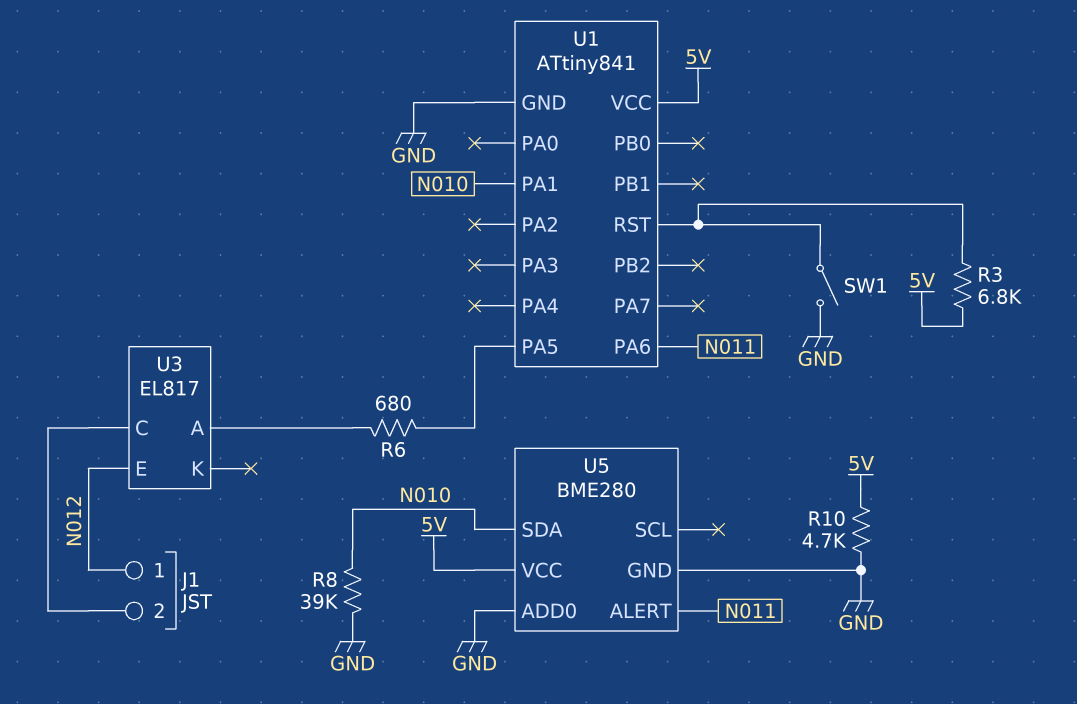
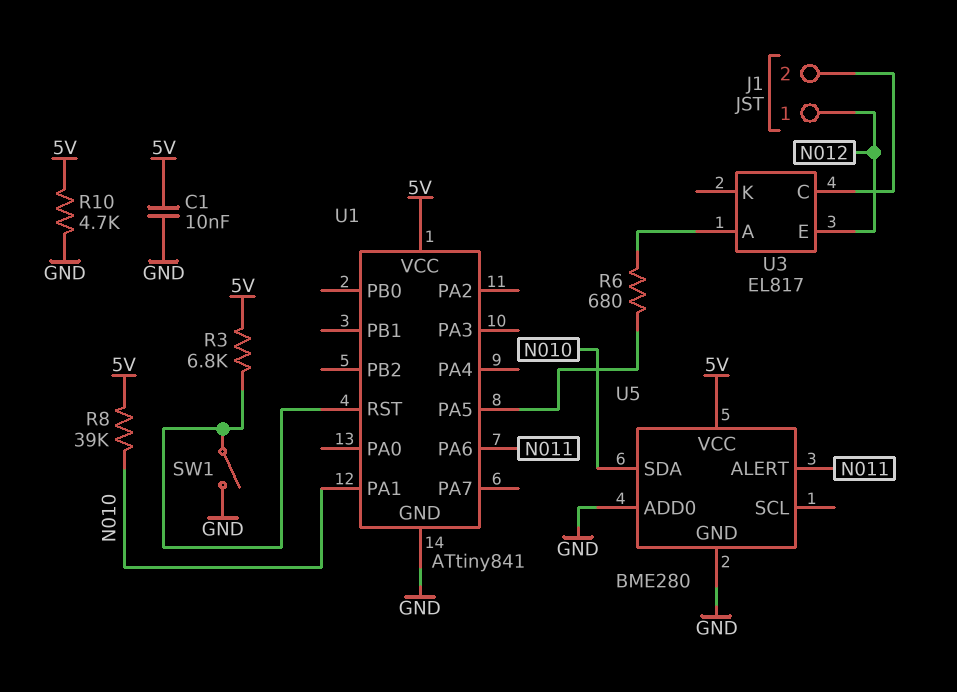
C1: none -> 10nF (5V, GND)
R8: 39k (GND, N010) -> 39k (5V, N010)

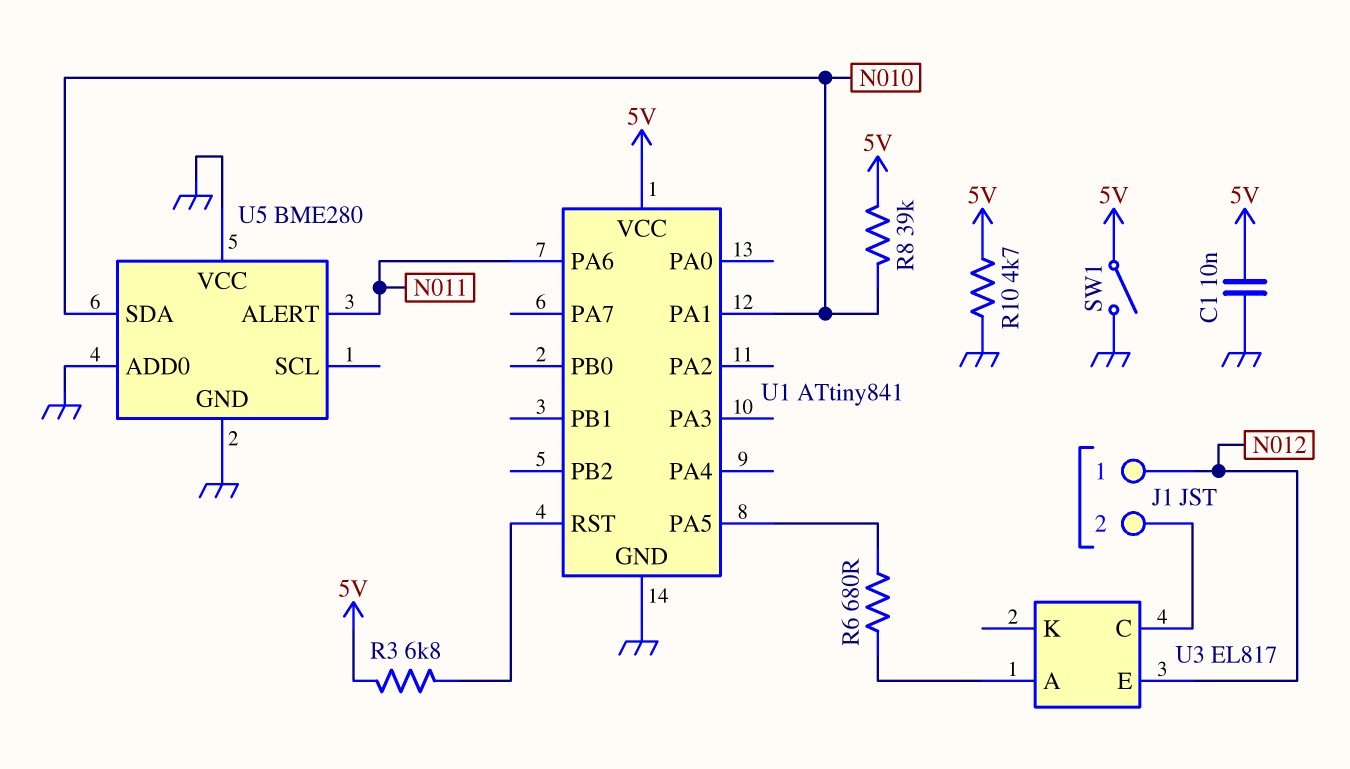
SW1: switch (GND, U1/RST) -> switch (5V, GND)
U5 pin VCC: 5V -> GND

